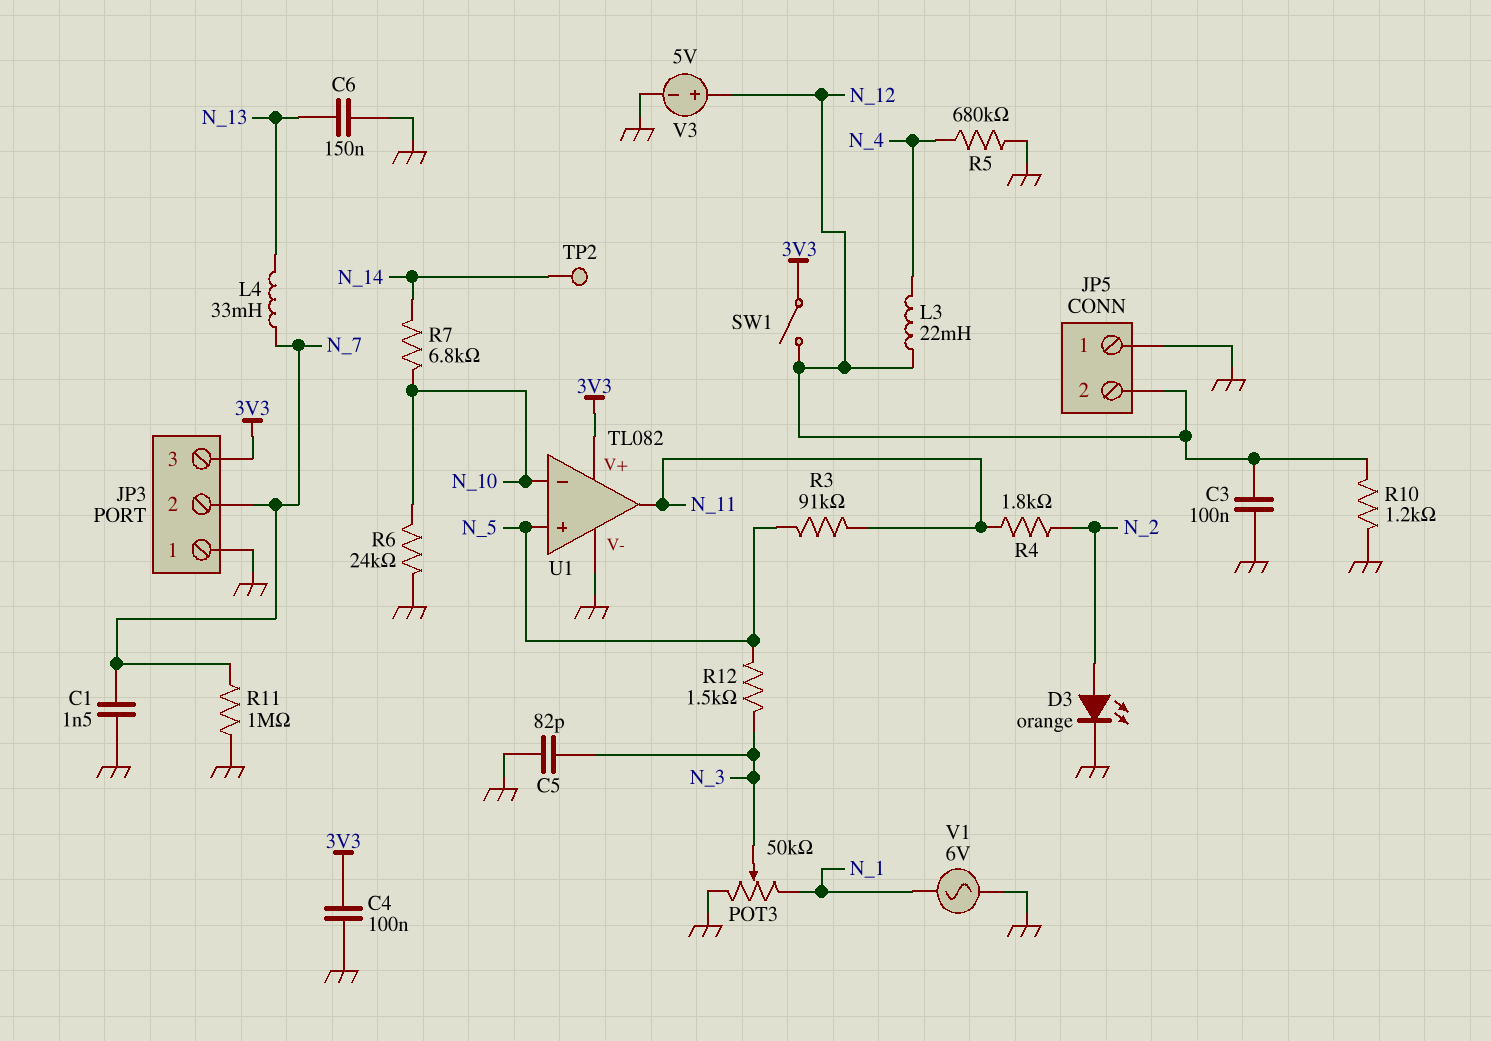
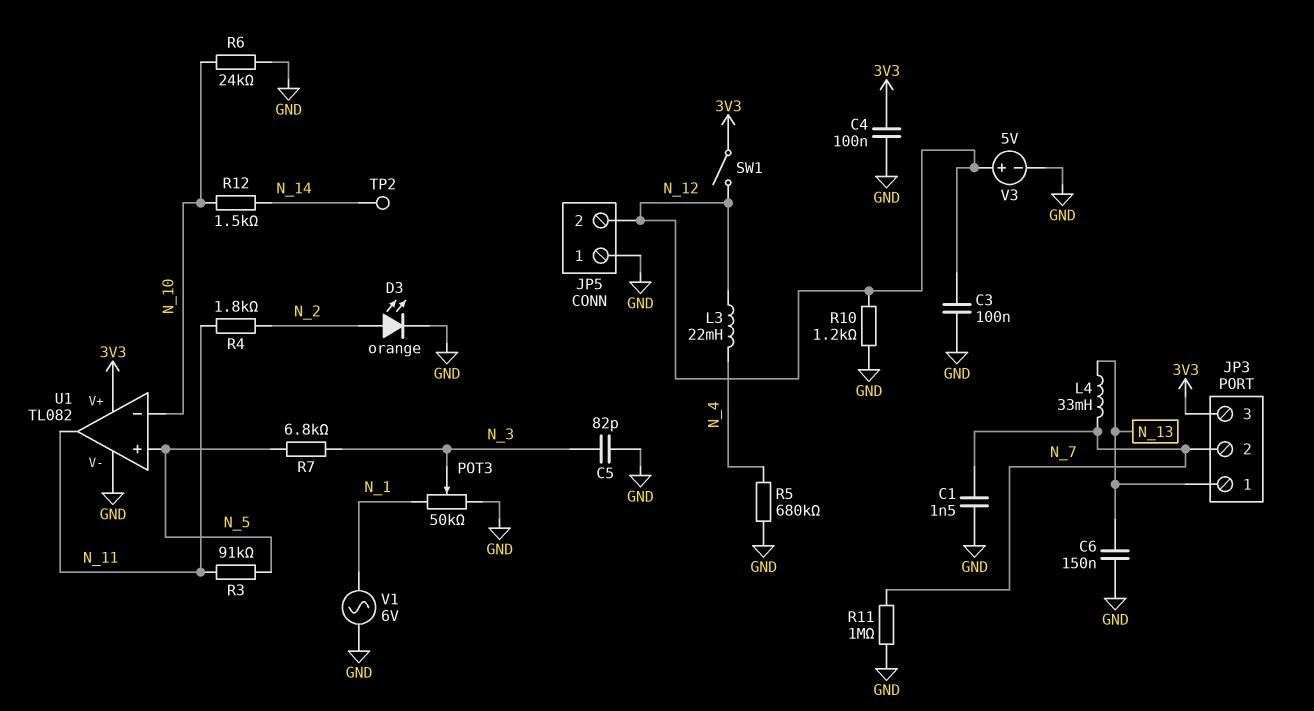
JP3 pin 1: GND -> N_13
R7: 6.8k (N_10, N_14) -> 6.8k (N_3, N_5)
R12: 1.5k (N_3, N_5) -> 1.5k (N_10, N_14)

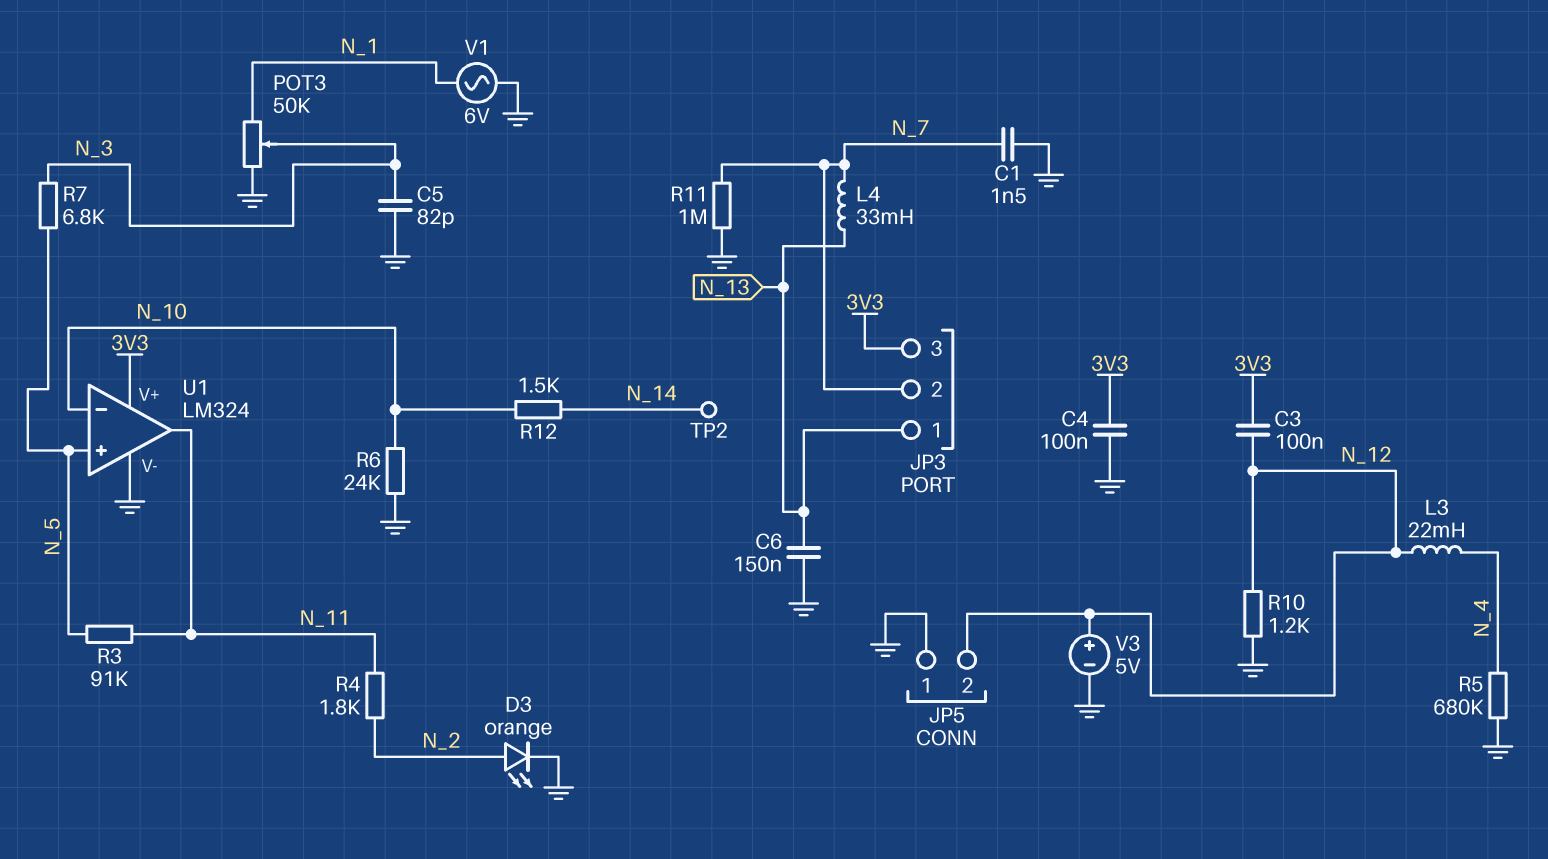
C3: 100nF (GND, N_12) -> 100nF (3V3, N_12)
SW1: switch (3V3, N_12) -> none
U1: TL082 -> LM324

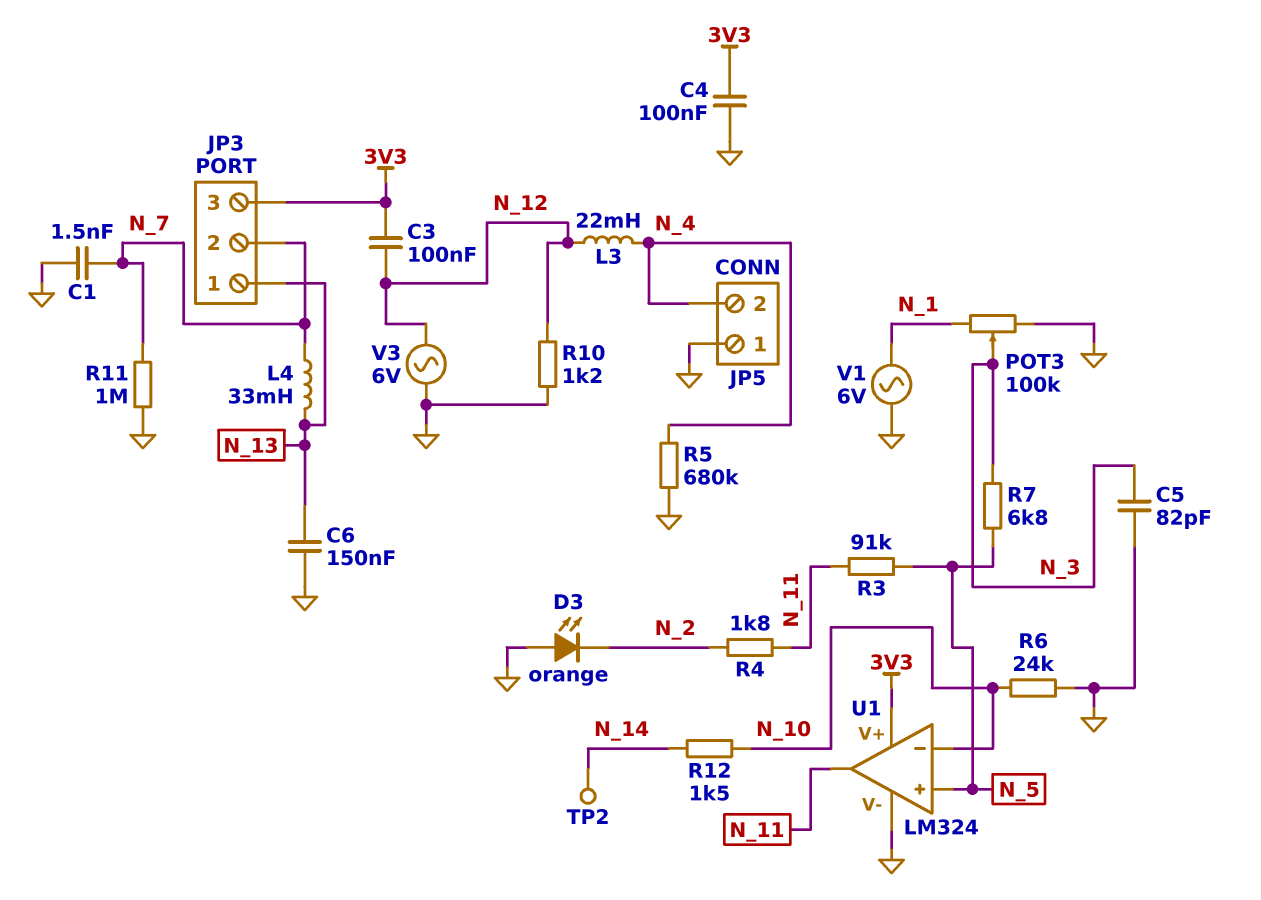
D3: LED orange (A N_2, K GND) -> LED orange (A GND, K N_2)
JP5 pin 2: N_12 -> N_4
POT3: 50k (GND, N_1, wiper N_3) -> 100k (GND, N_1, wiper N_3)
V3: 5V (plus N_12, minus GND) -> AC 6V (GND, N_12)

